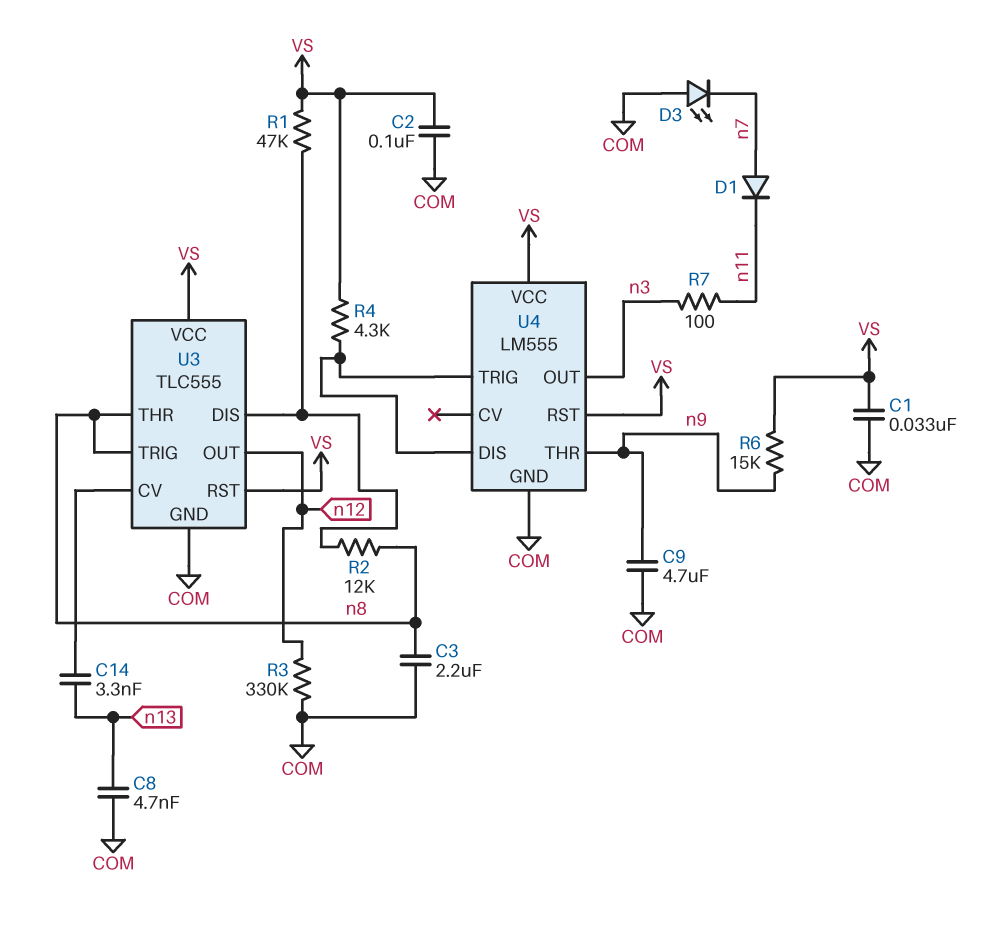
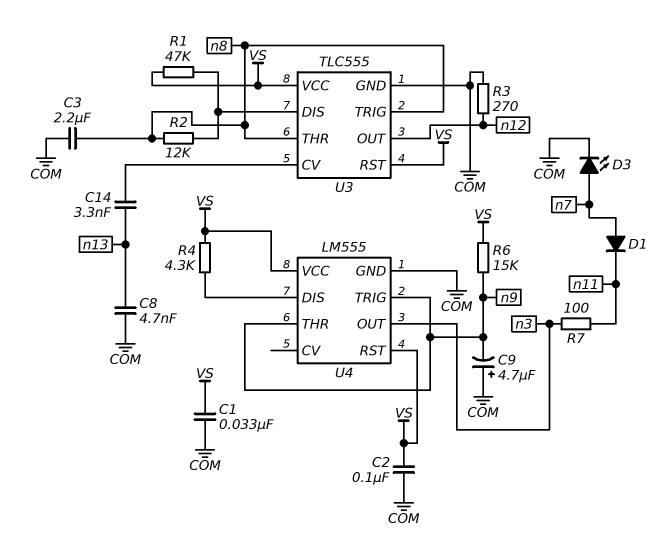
C9: 4.7uF (COM, n9) -> 4.7uF (plus COM, minus n9)
D3: LED (A COM, K n7) -> LED (A n7, K COM)
R3: 330k (COM, n12) -> 270 (COM, n12)
U4 pin TRIG: U4/DIS -> n9

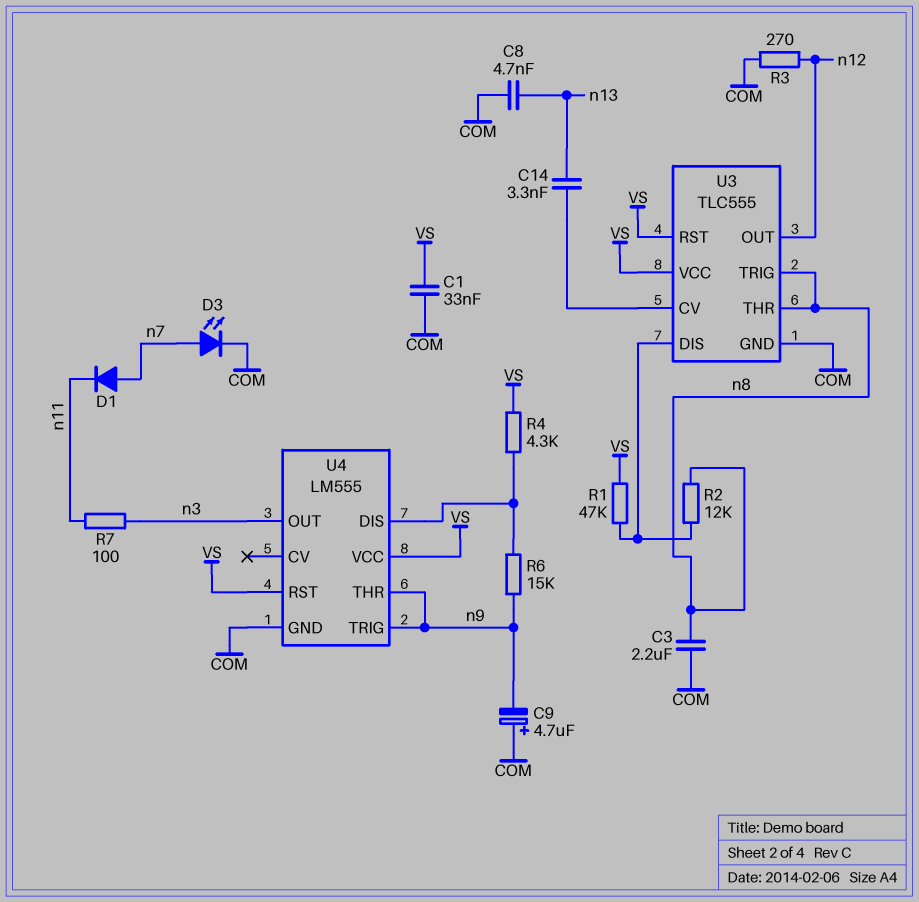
C2: 100nF (COM, VS) -> none
R6: 15k (VS, n9) -> 15k (U4/DIS, n9)

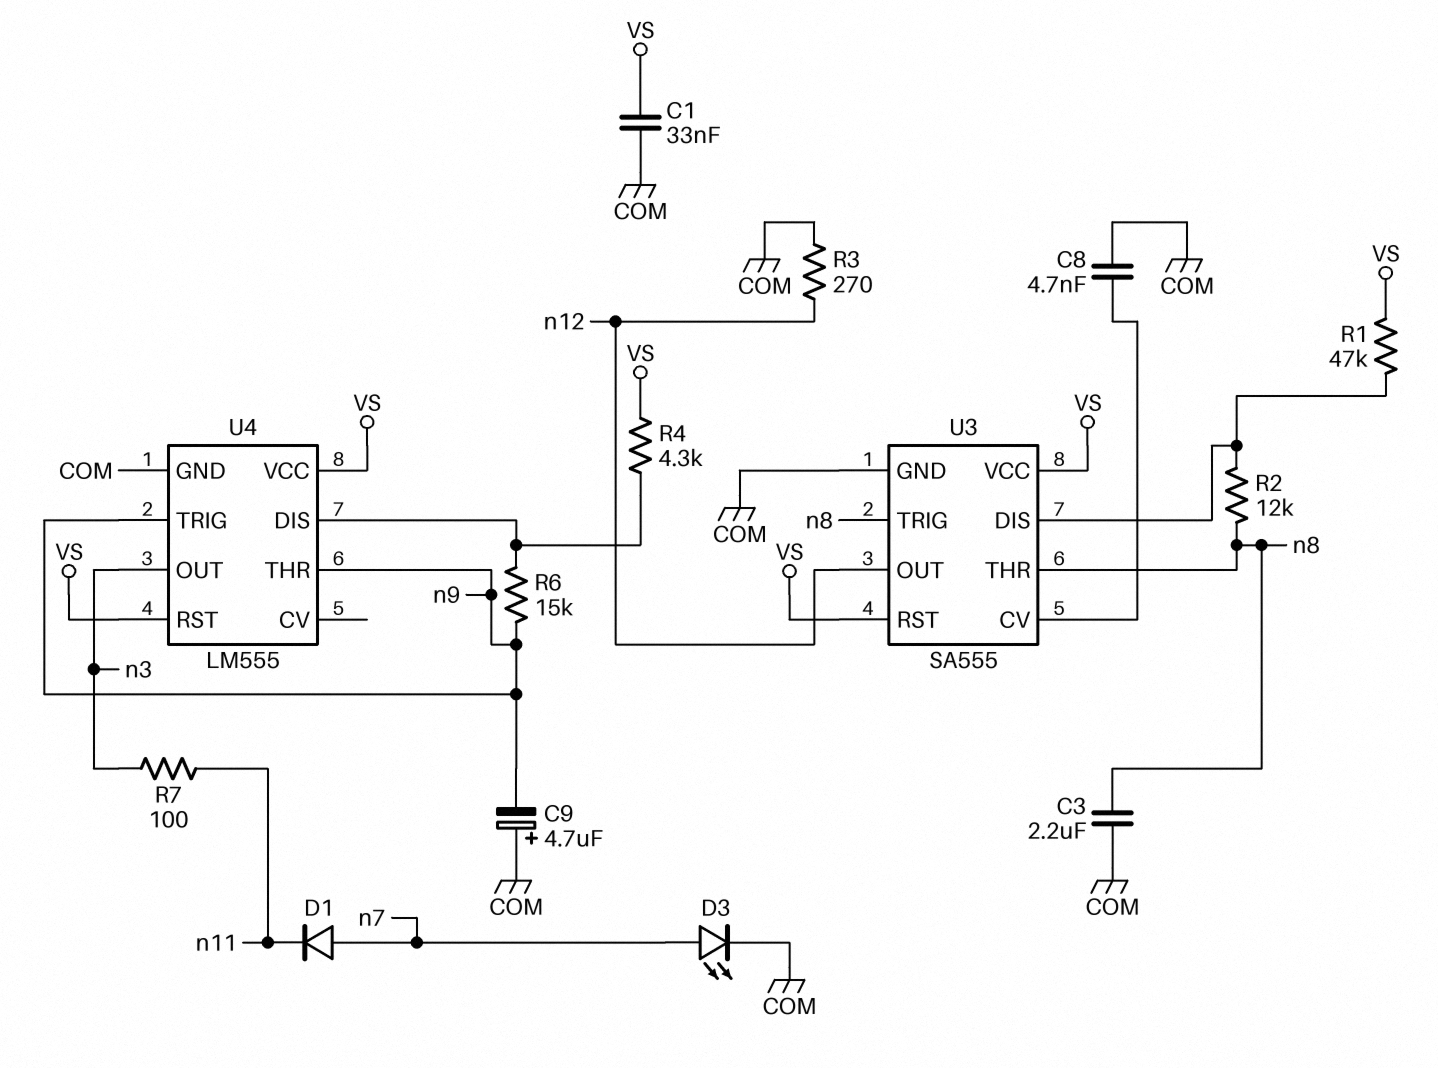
C8: 4.7nF (COM, n13) -> 4.7nF (COM, U3/CV)
C14: 3.3nF (U3/CV, n13) -> none
U3: TLC555 -> SA555

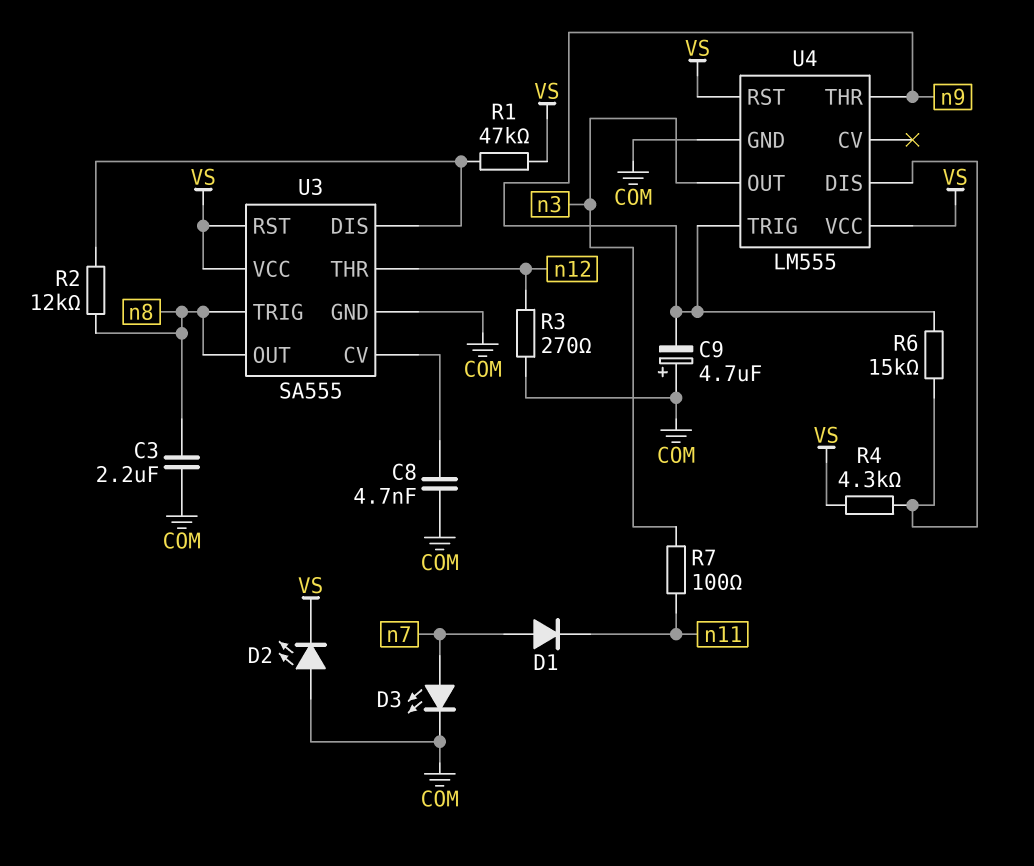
C1: 33nF (COM, VS) -> none
D2: none -> LED (A COM, K VS)
U3 pin OUT: n12 -> n8
U3 pin THR: n8 -> n12

